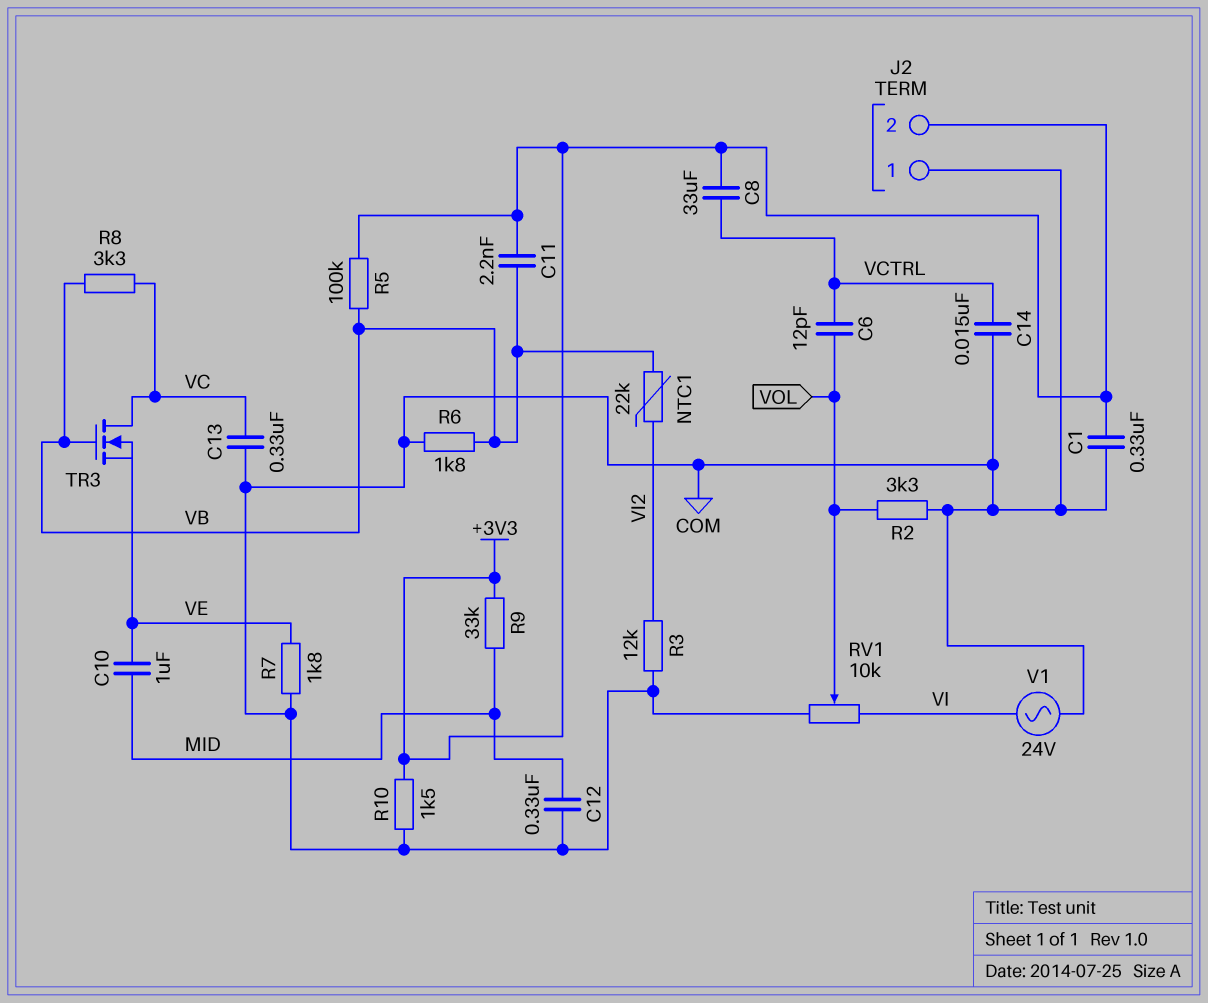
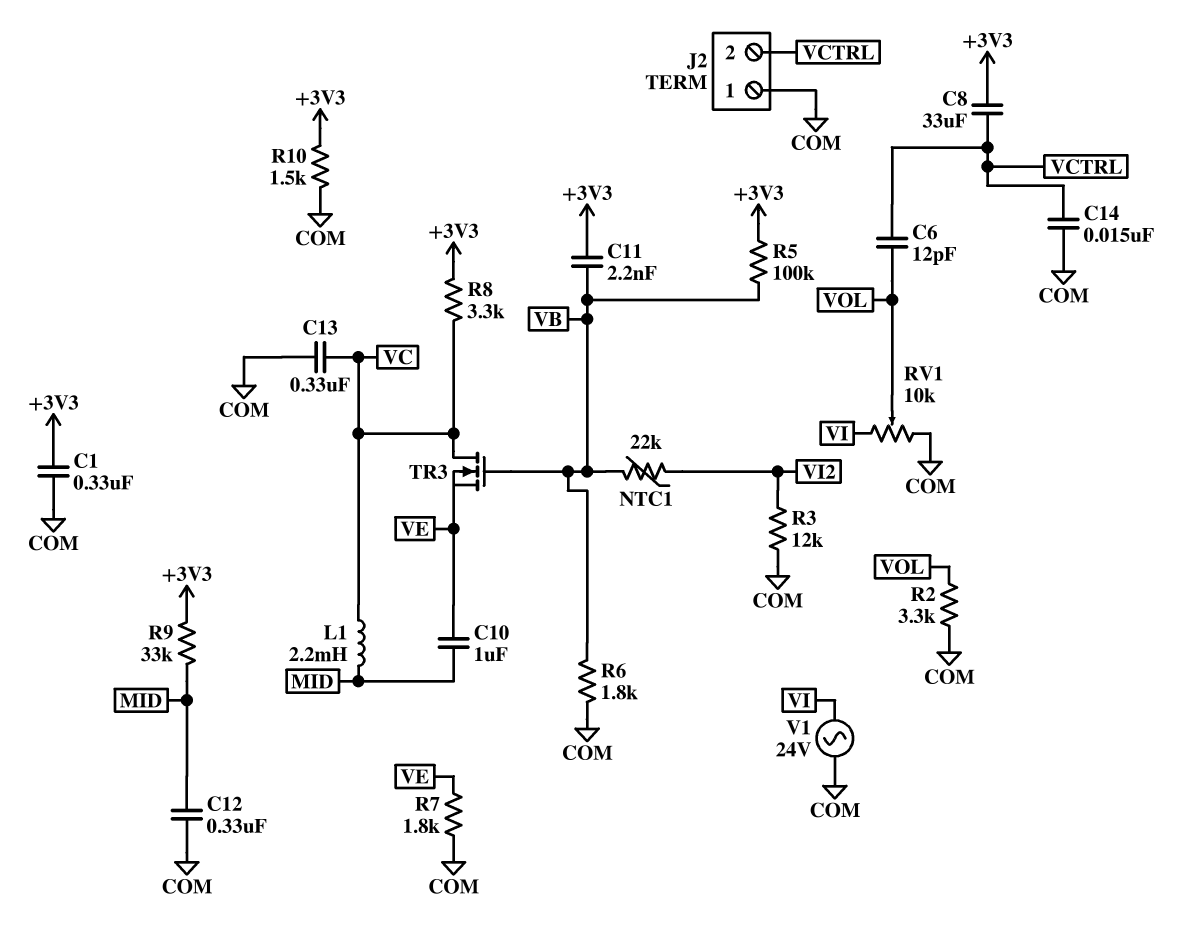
J2 pin 2: +3V3 -> VCTRL
L1: none -> 2.2mH (MID, VC)
R8: 3.3k (VB, VC) -> 3.3k (+3V3, VC)

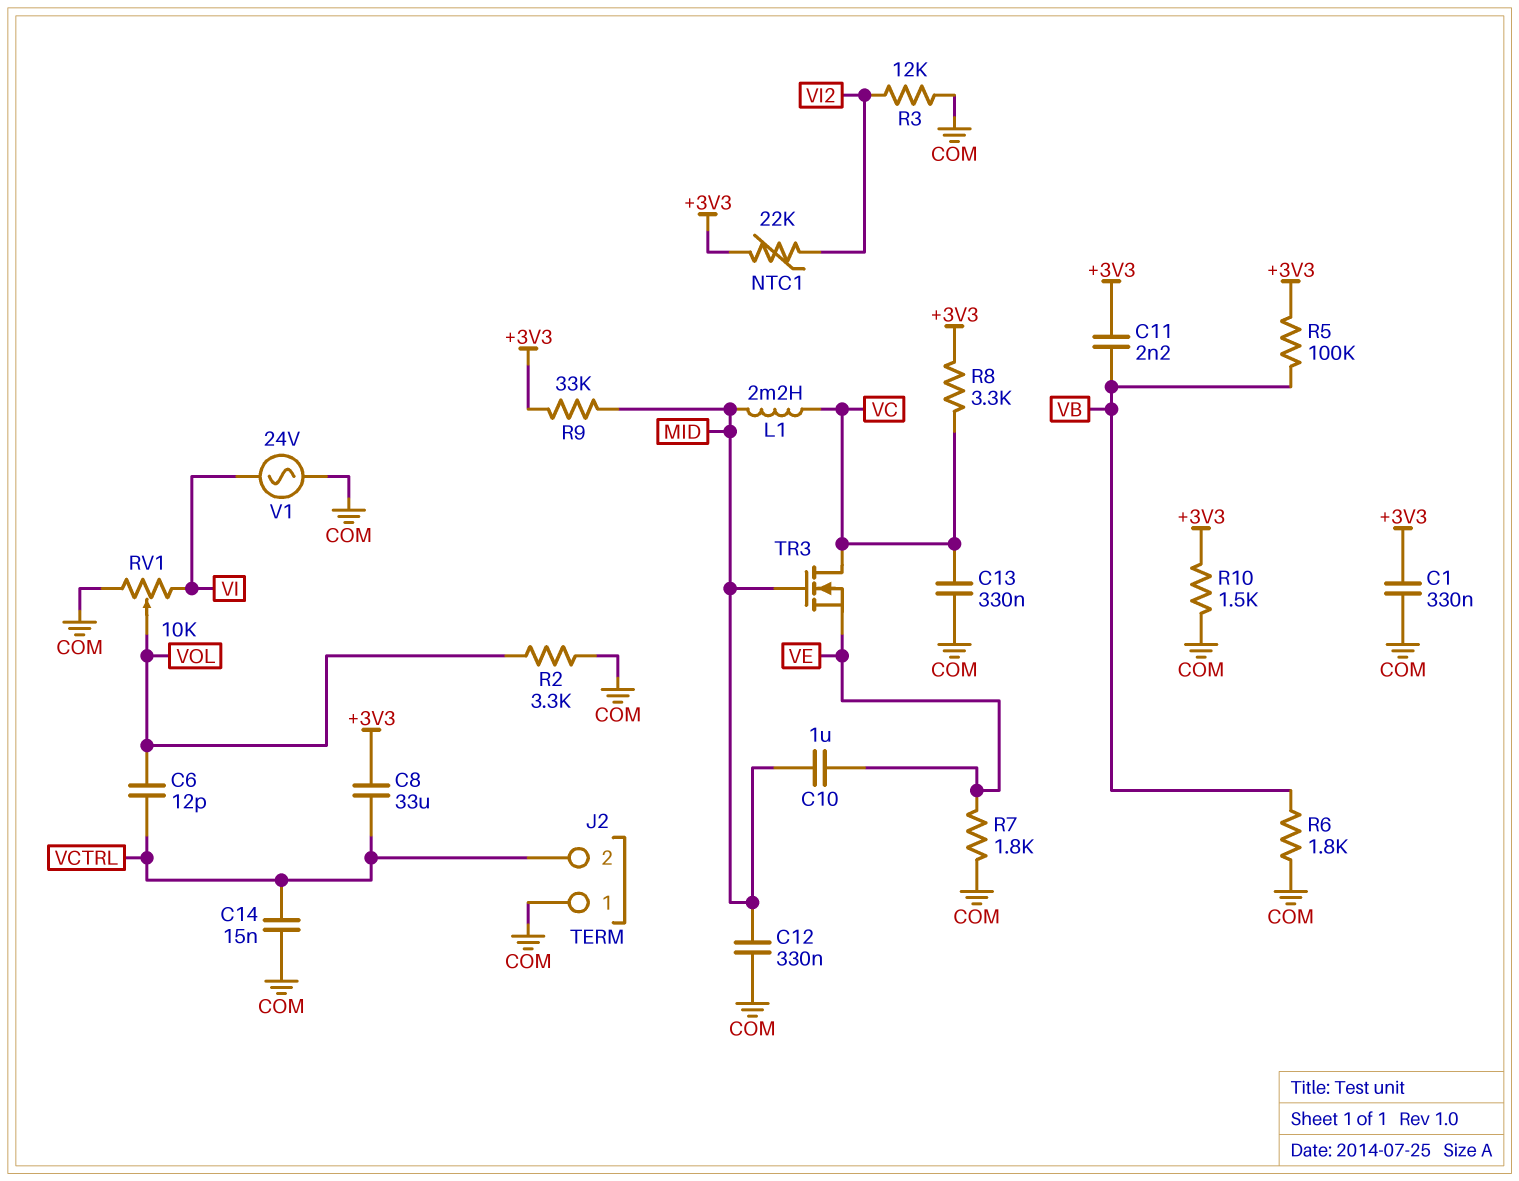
NTC1: 22k (VB, VI2) -> 22k (+3V3, VI2)
TR3: NMOS (G VB, D VC, S VE) -> NMOS (G MID, D VC, S VE)

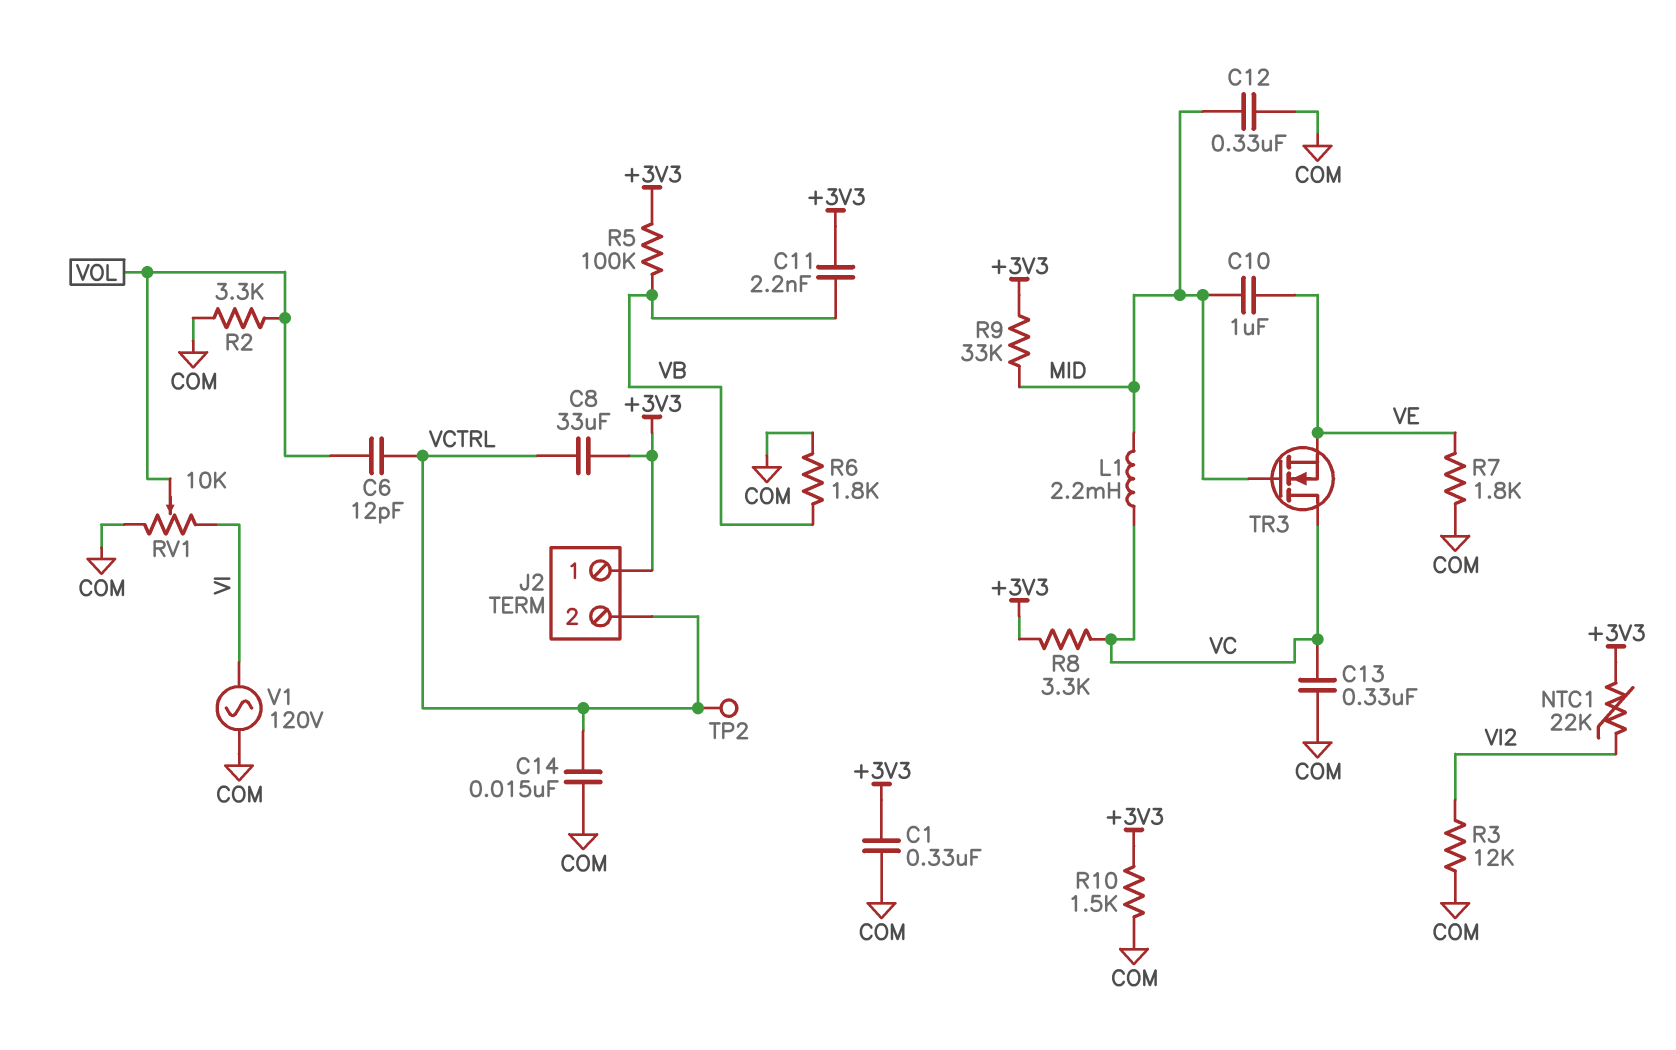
J2 pin 1: COM -> +3V3
TP2: none -> test point (VCTRL)
V1: AC 24V (COM, VI) -> AC 120V (COM, VI)

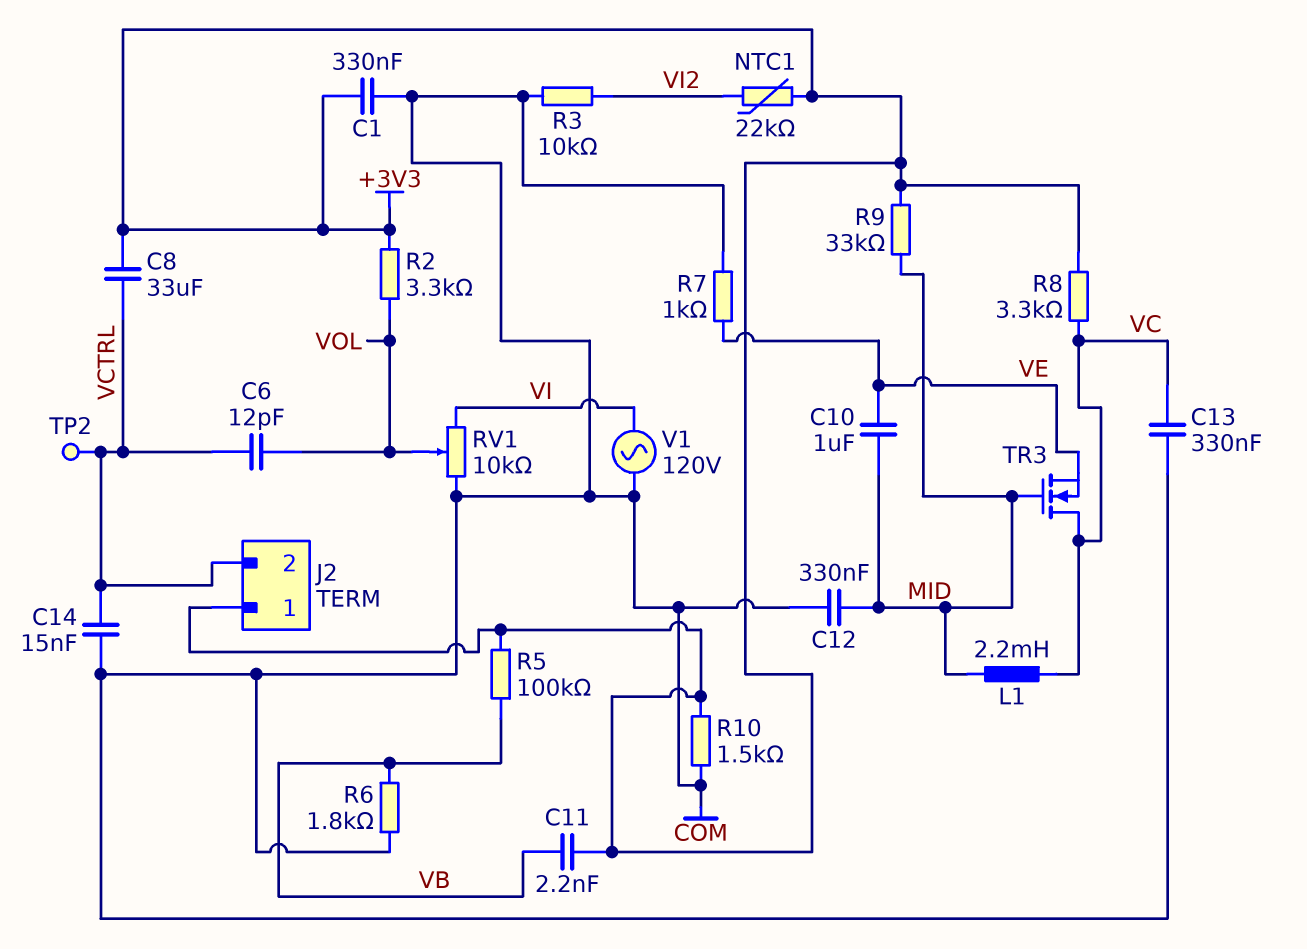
R2: 3.3k (COM, VOL) -> 3.3k (+3V3, VOL)
R3: 12k (COM, VI2) -> 10k (COM, VI2)
R7: 1.8k (COM, VE) -> 1k (COM, VE)

